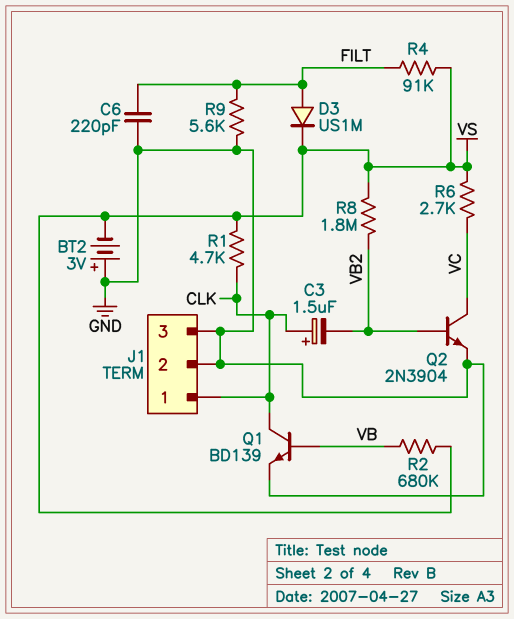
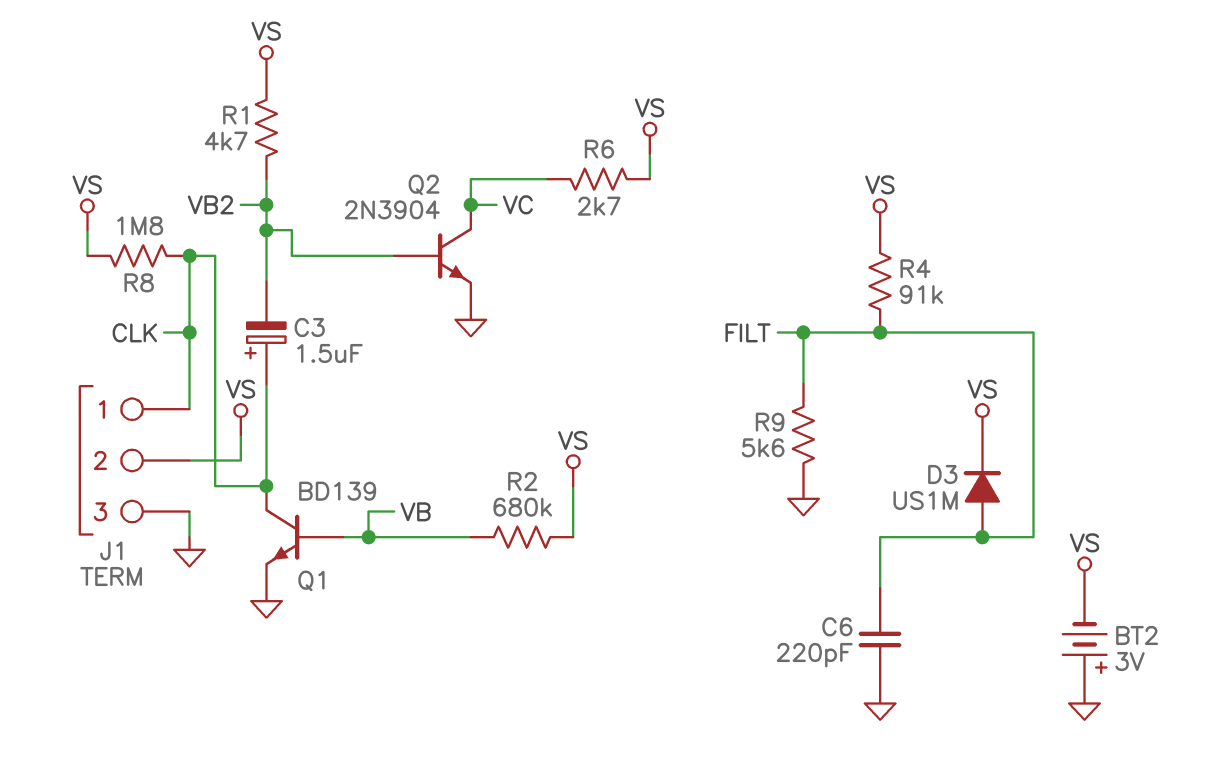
J1 pin 2: GND -> VS
R1: 4.7k (CLK, VS) -> 4.7k (VB2, VS)
R8: 1.8M (VB2, VS) -> 1.8M (CLK, VS)

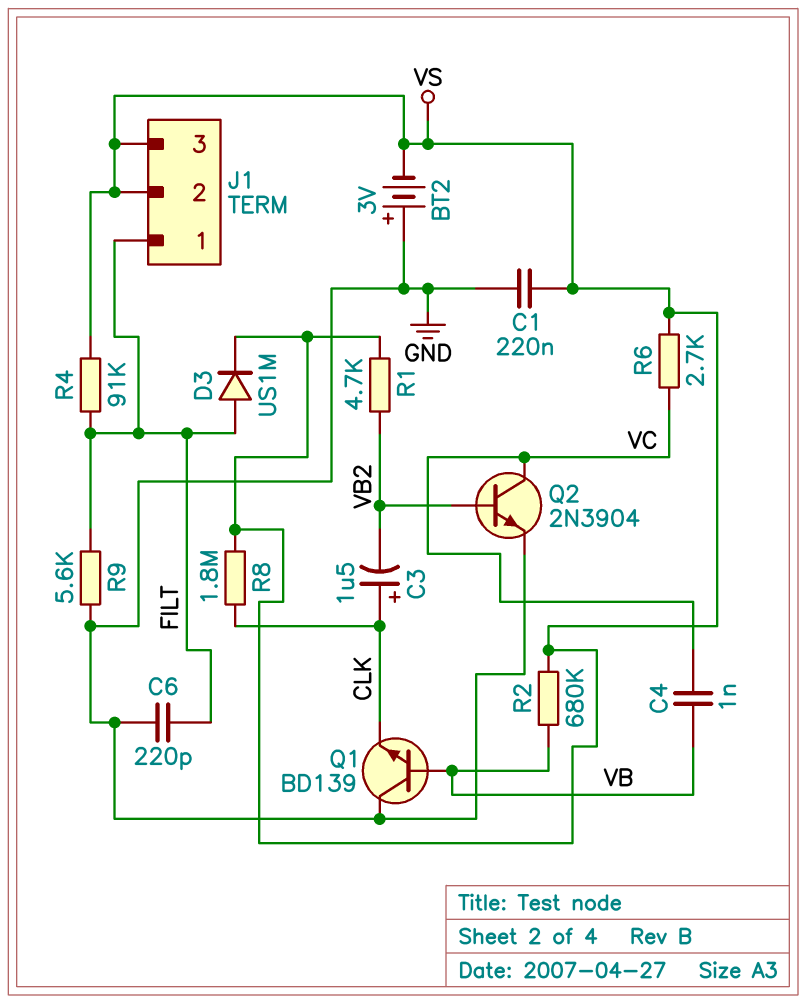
C1: none -> 220nF (GND, VS)
C4: none -> 1nF (VB, VC)
J1 pin 1: CLK -> FILT
J1 pin 3: GND -> VS
Q1: NPN BD139 (B VB, C CLK, E GND) -> NPN BD139 (B VB, C GND, E CLK)

